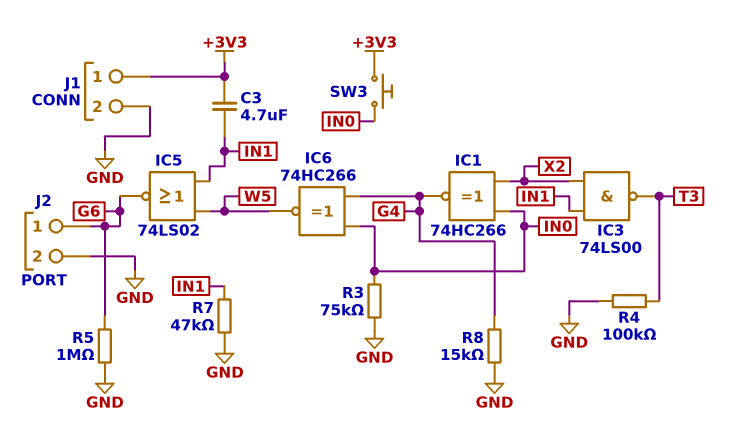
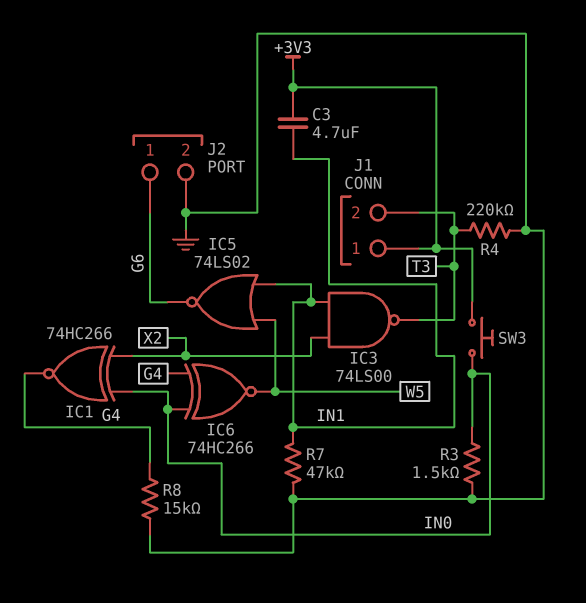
J1 pin 2: GND -> T3
R3: 75k (GND, IN0) -> 1.5k (GND, IN0)
R4: 100k (GND, T3) -> 220k (GND, T3)
R5: 1M (G6, GND) -> none

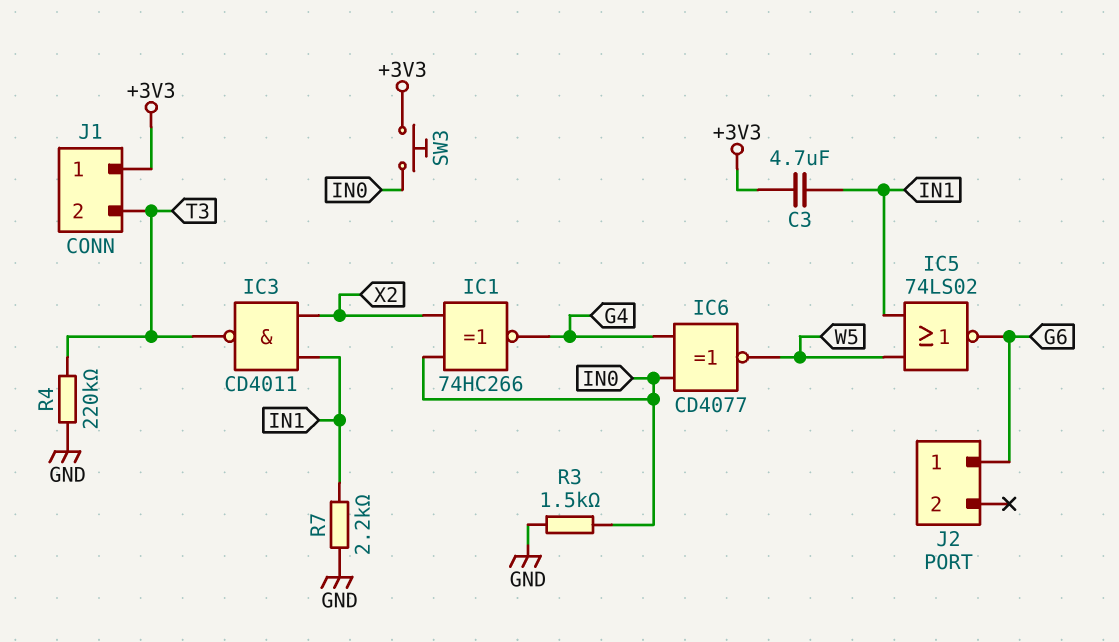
IC3: NAND 74LS00 (in IN1, in X2, out T3) -> NAND CD4011 (in IN1, in X2, out T3)
IC6: XNOR 74HC266 (in G4, in IN0, out W5) -> XNOR CD4077 (in G4, in IN0, out W5)
J2 pin 2: GND -> none
R7: 47k (GND, IN1) -> 2.2k (GND, IN1)
R8: 15k (G4, GND) -> none

